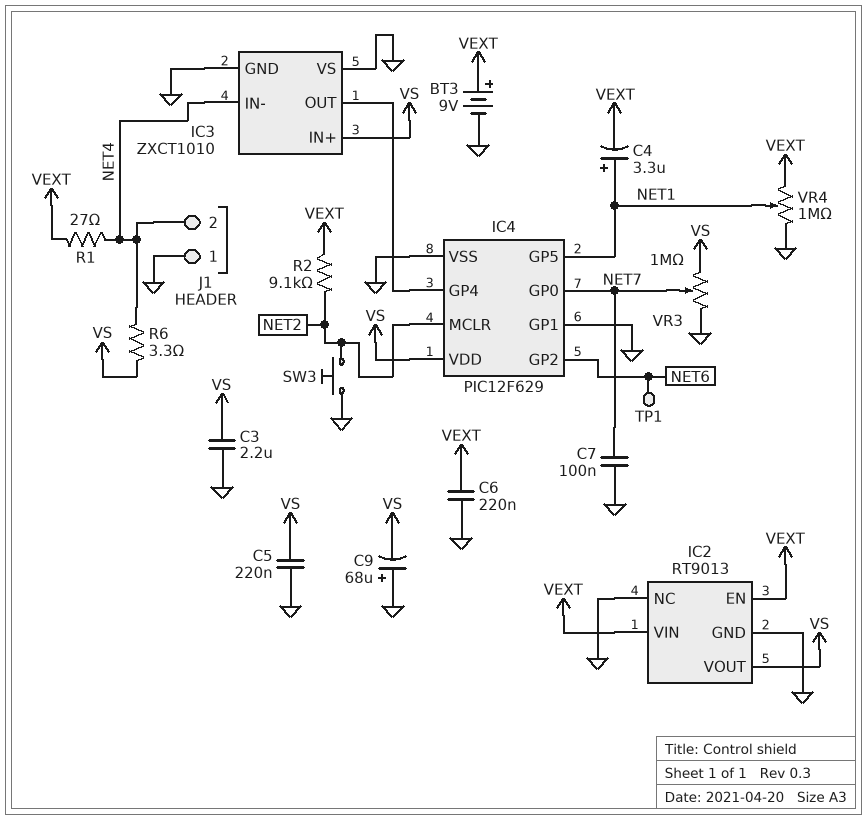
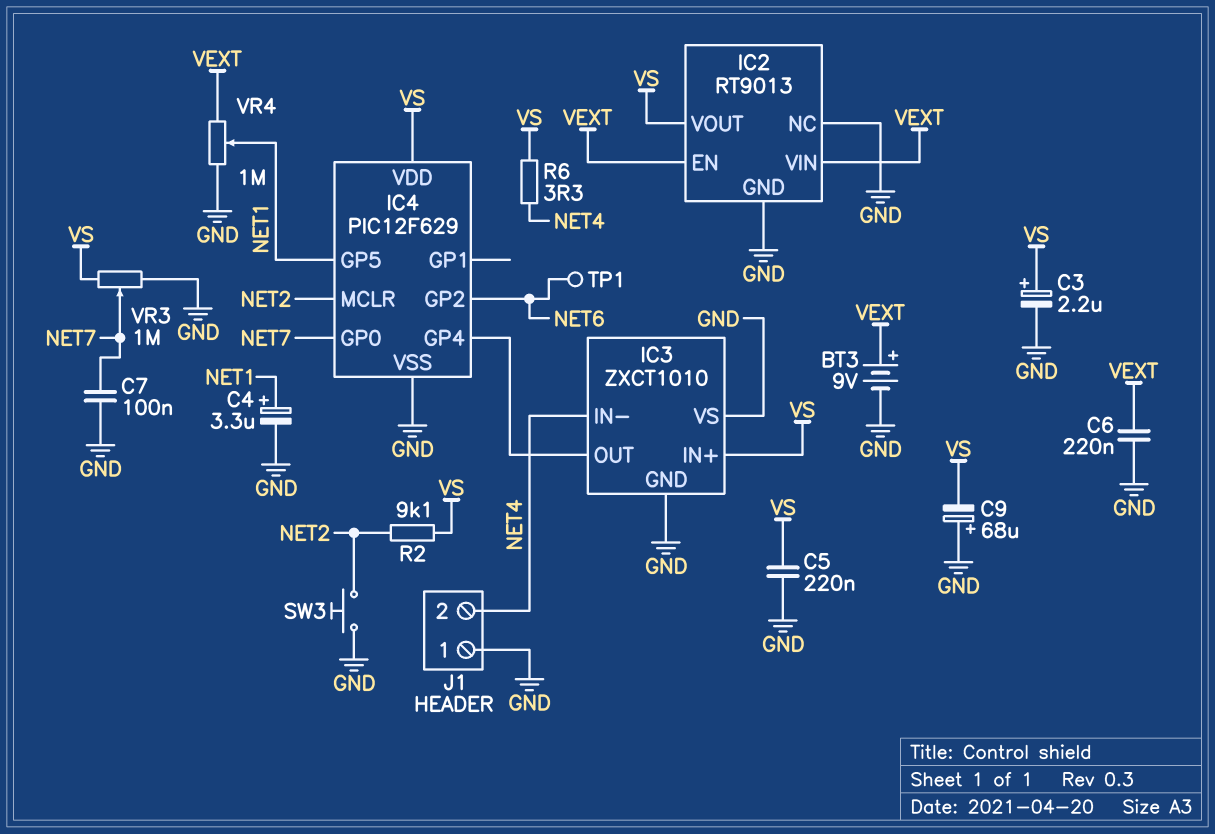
C3: 2.2uF (GND, VS) -> 2.2uF (plus VS, minus GND)
C4: 3.3uF (plus NET1, minus VEXT) -> 3.3uF (plus NET1, minus GND)
IC4 pin GP1: GND -> none
R1: 27 (NET4, VEXT) -> none
R2: 9.1k (NET2, VEXT) -> 9.1k (NET2, VS)

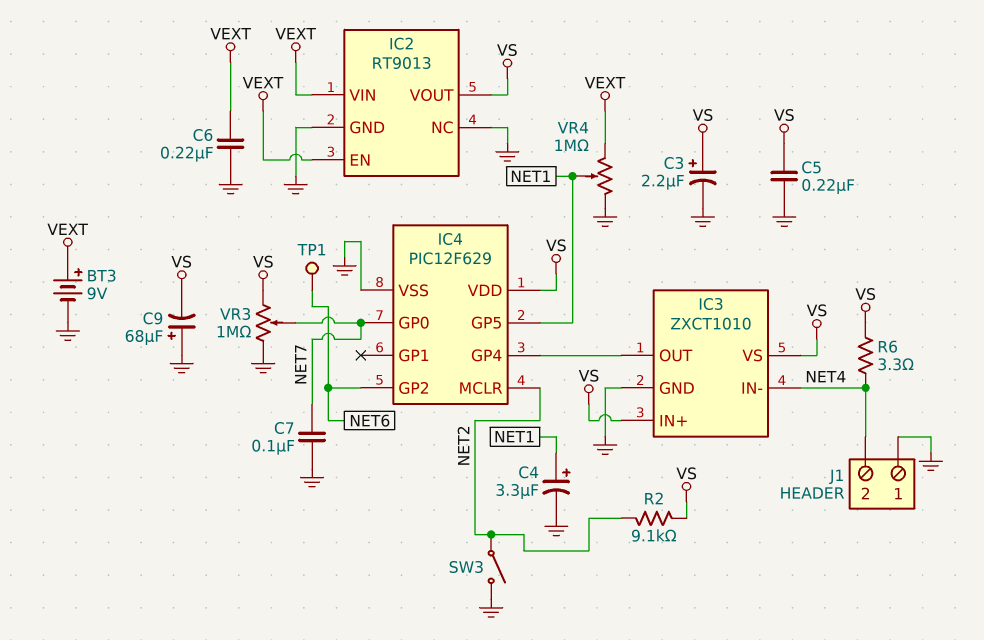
IC3 pin VS: GND -> VS
SW3: button (GND, NET2) -> switch (GND, NET2)

